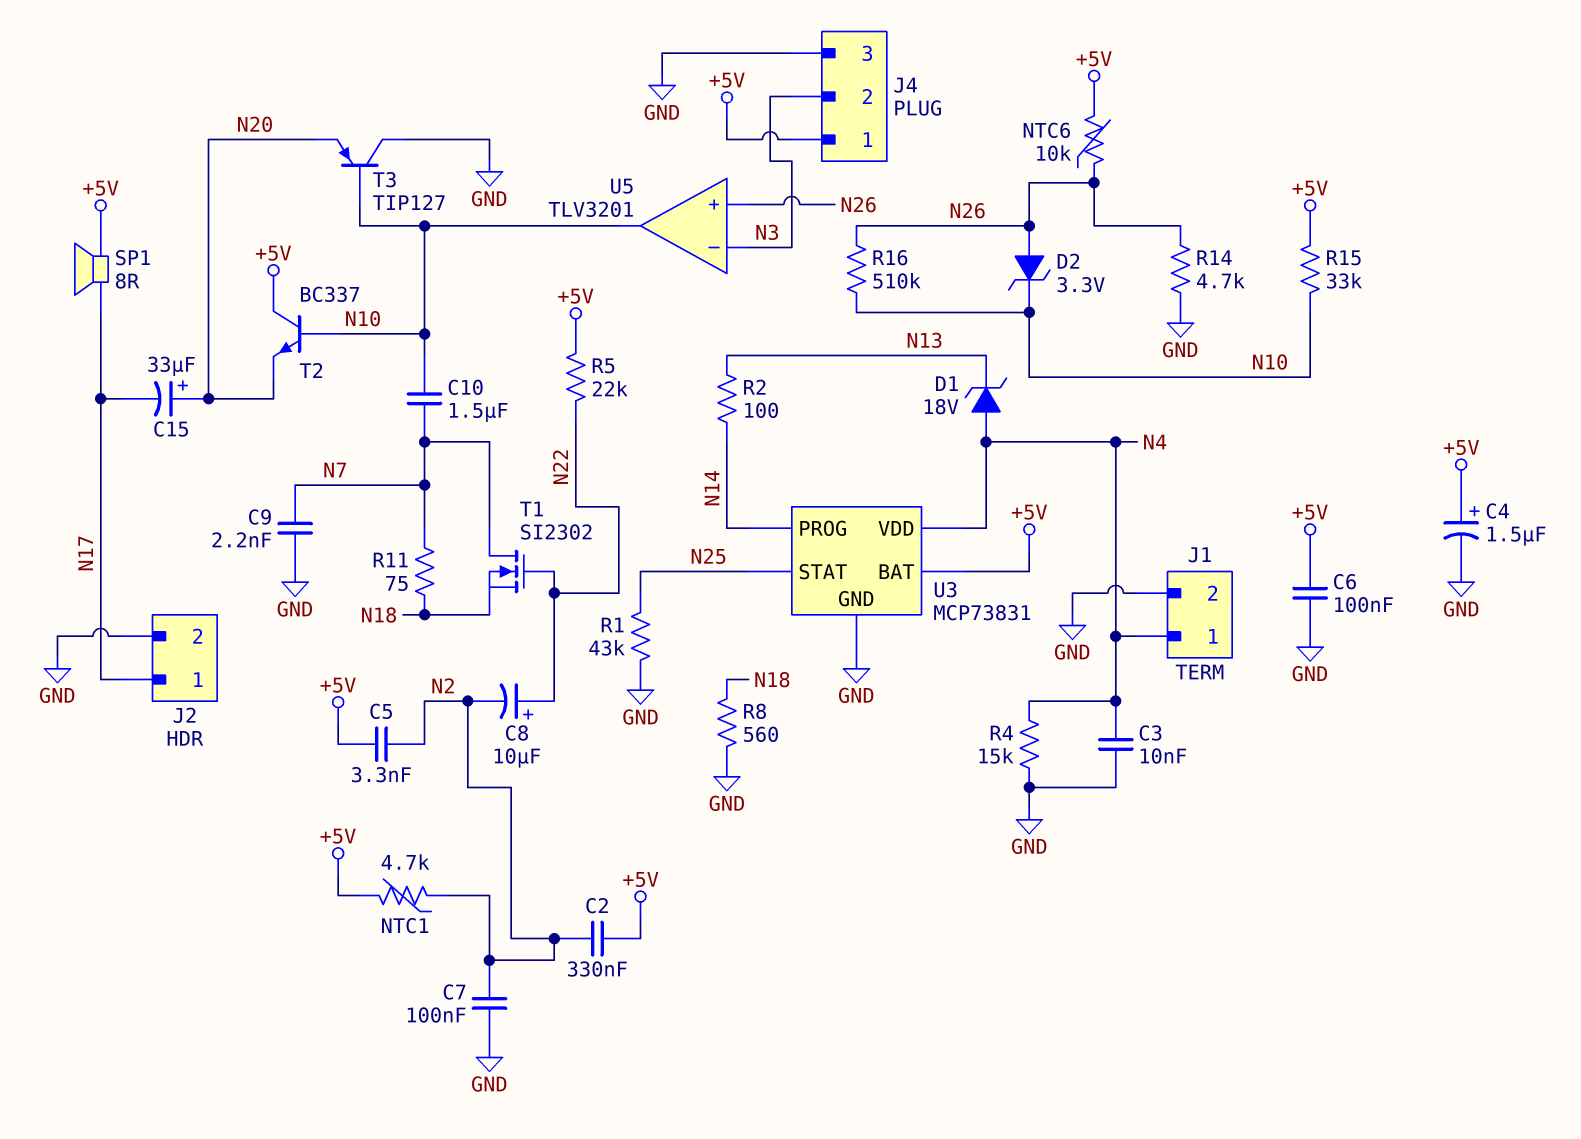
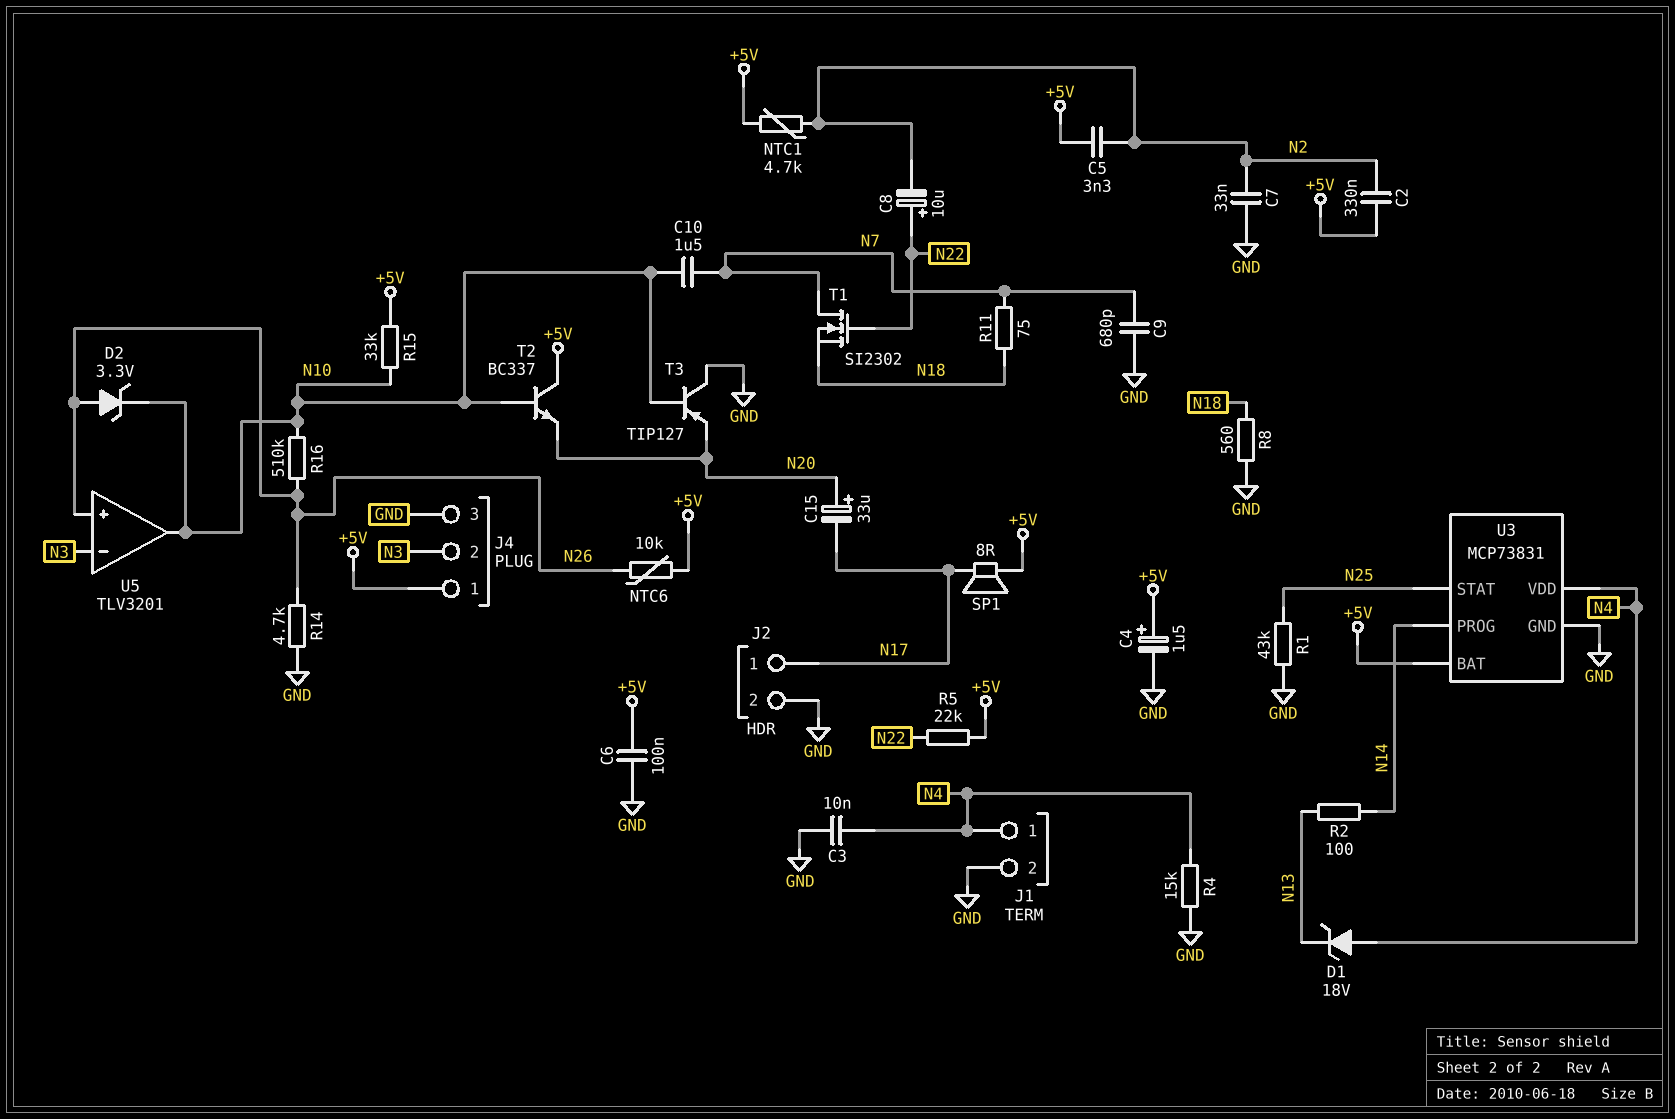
C7: 100nF (GND, N2) -> 33nF (GND, N2)
C9: 2.2nF (GND, N7) -> 680pF (GND, N7)

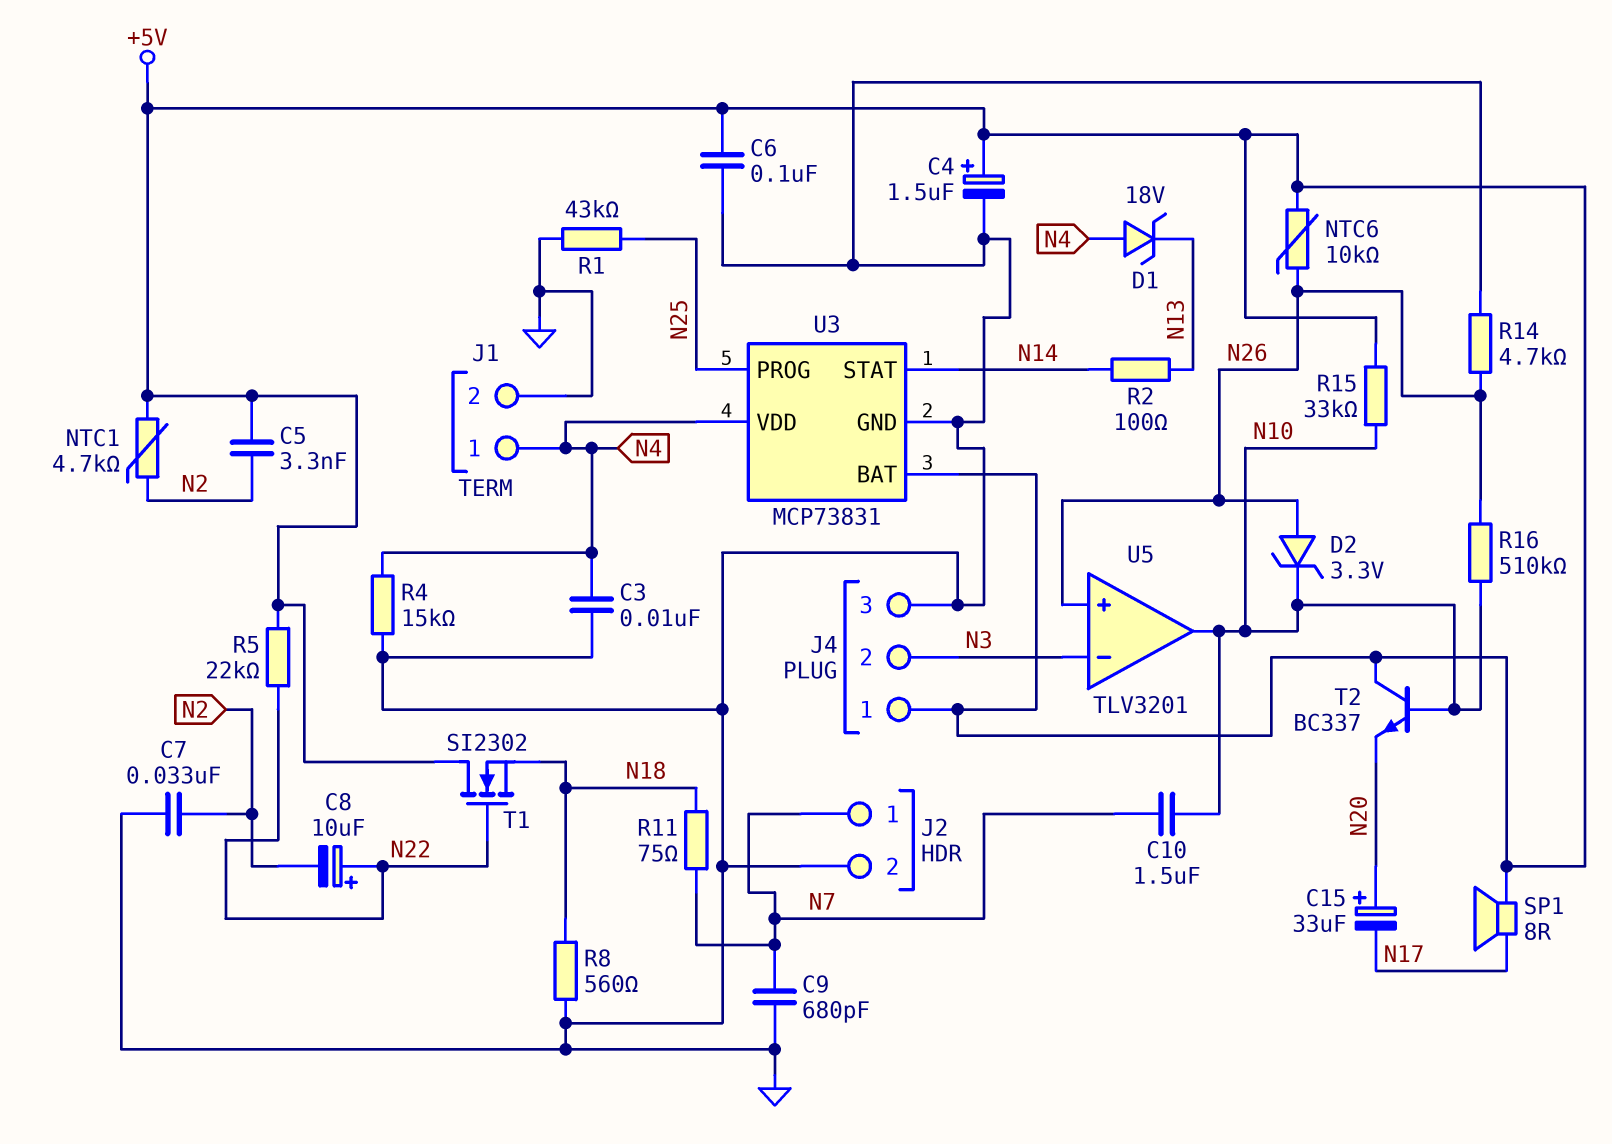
C2: 330nF (+5V, N2) -> none
J2 pin 1: N17 -> N7
T1: NMOS SI2302 (G N22, D N7, S N18) -> NMOS SI2302 (G N22, D +5V, S N18)
T3: PNP TIP127 (B N10, C GND, E N20) -> none
U3 pin PROG: N14 -> N25
U3 pin STAT: N25 -> N14

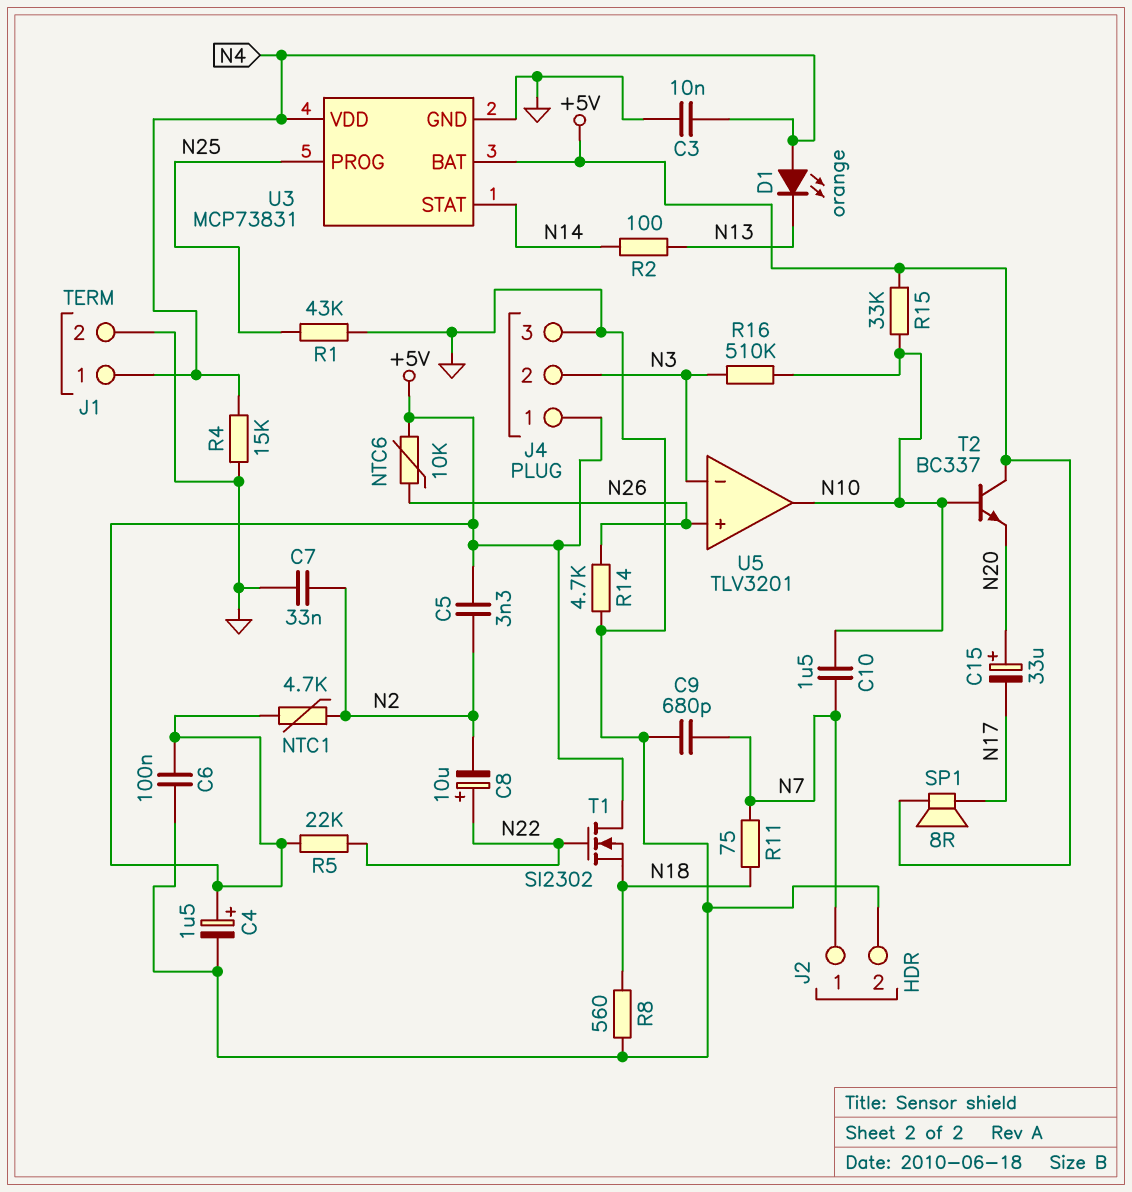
D1: zener 18V (A N4, K N13) -> LED orange (A N4, K N13)
D2: zener 3.3V (A N26, K N10) -> none
R16: 510k (N10, N26) -> 510k (N3, N10)

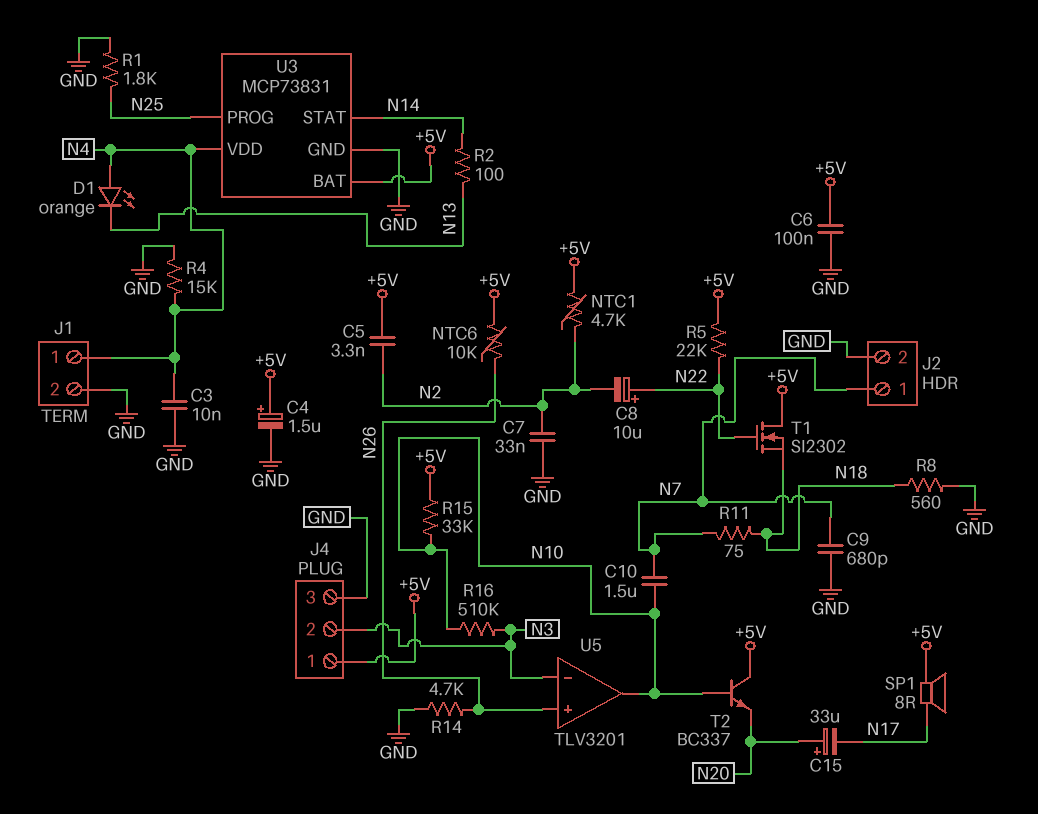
R1: 43k (GND, N25) -> 1.8k (GND, N25)

